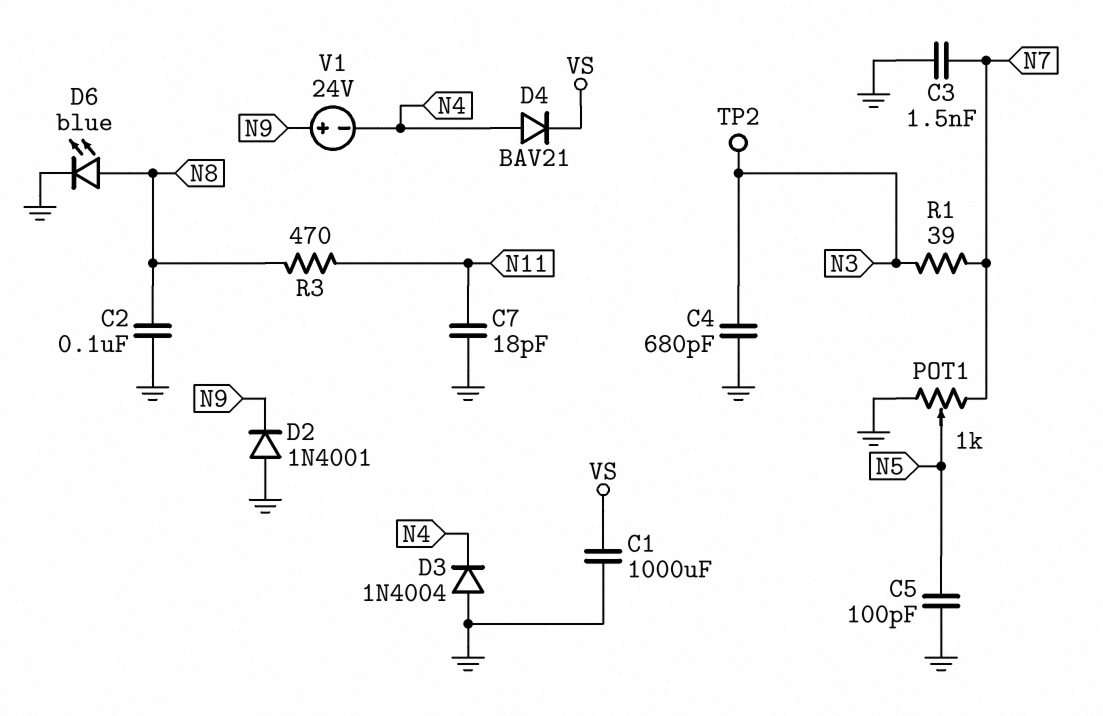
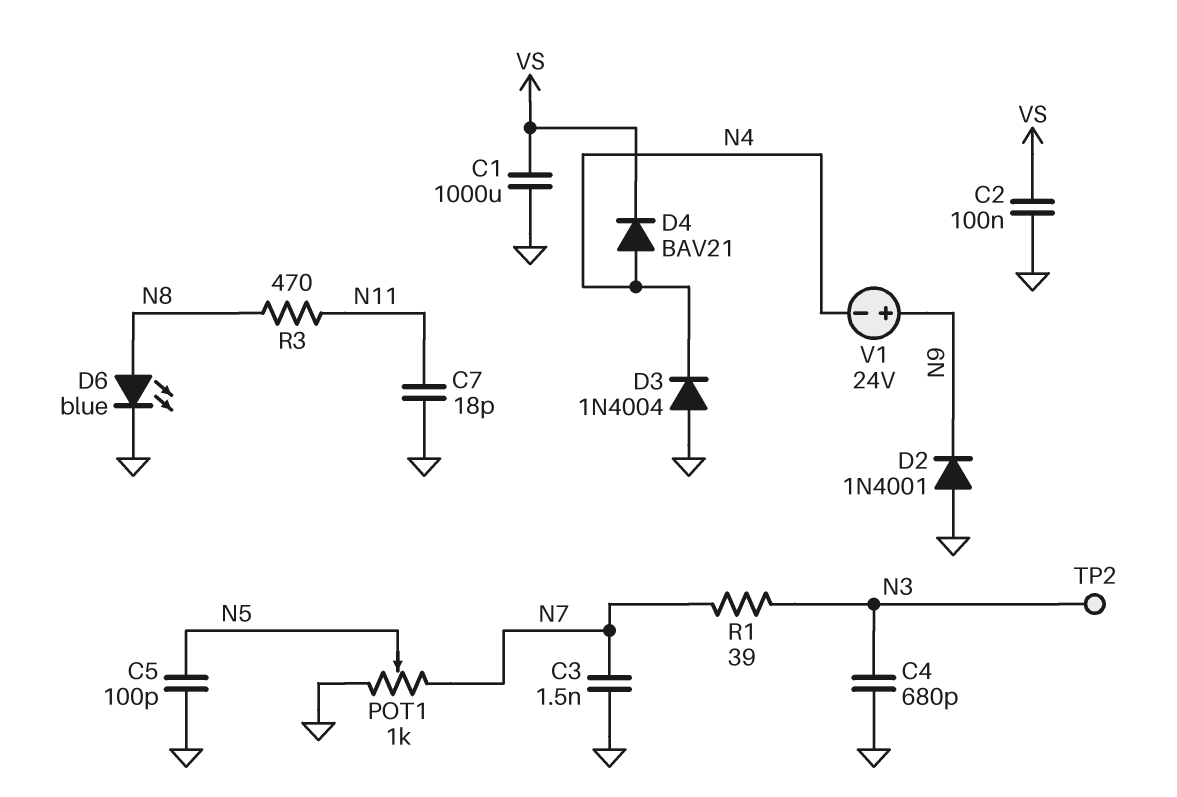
C2: 100nF (GND, N8) -> 100nF (GND, VS)

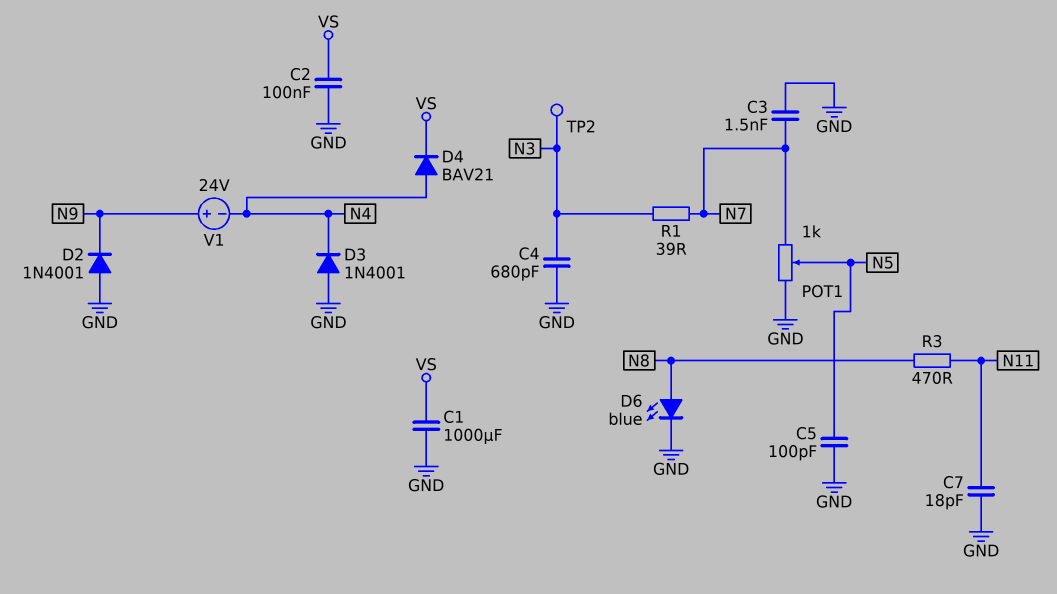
D3: diode 1N4004 (A GND, K N4) -> diode 1N4001 (A GND, K N4)

